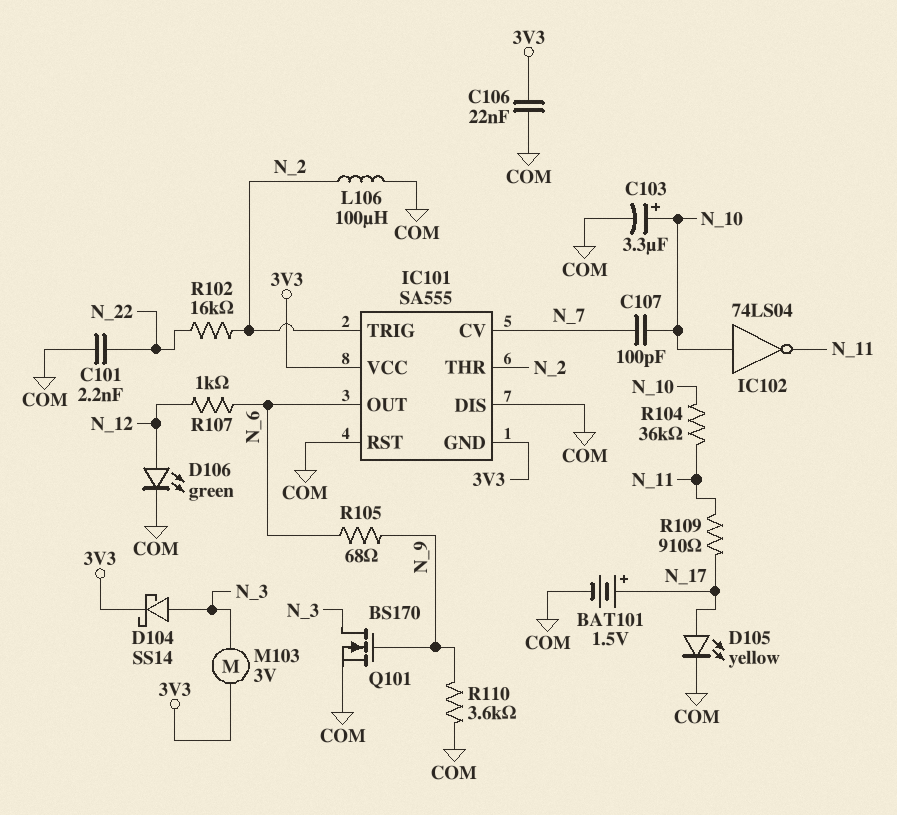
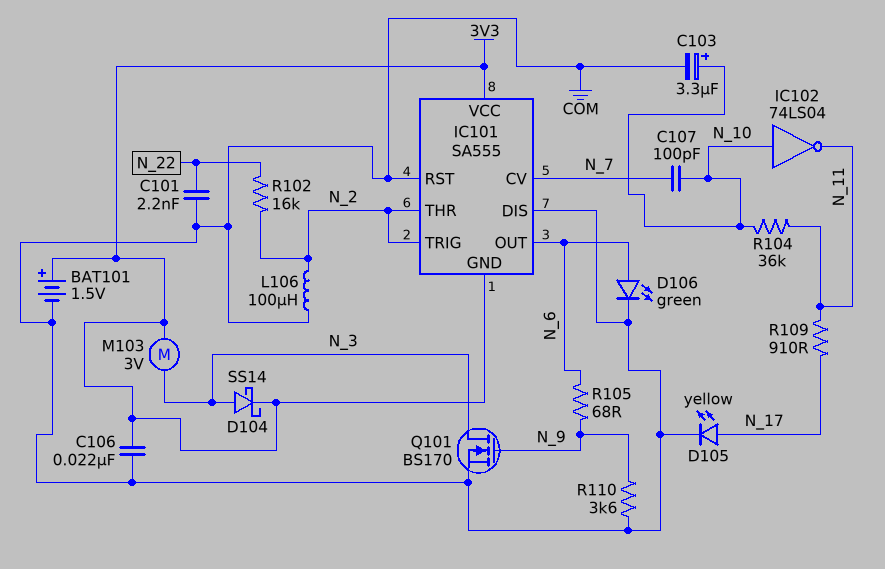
BAT101: 1.5V (plus N_17, minus COM) -> 1.5V (plus 3V3, minus COM)
D106: LED green (A N_12, K COM) -> LED green (A N_6, K COM)
R107: 1k (N_6, N_12) -> none

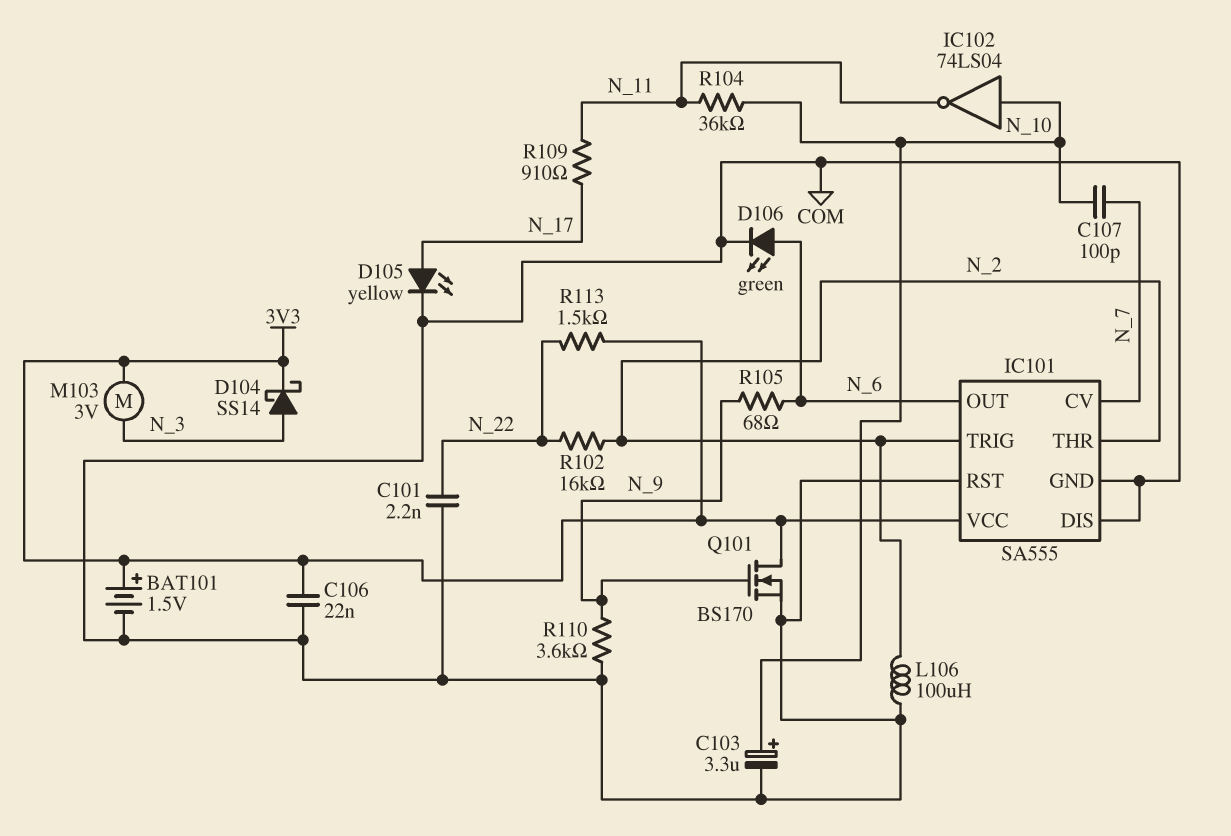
IC101 pin GND: 3V3 -> COM
Q101: NMOS BS170 (G N_9, D N_3, S COM) -> NMOS BS170 (G N_9, D 3V3, S COM)
R113: none -> 1.5k (3V3, N_22)

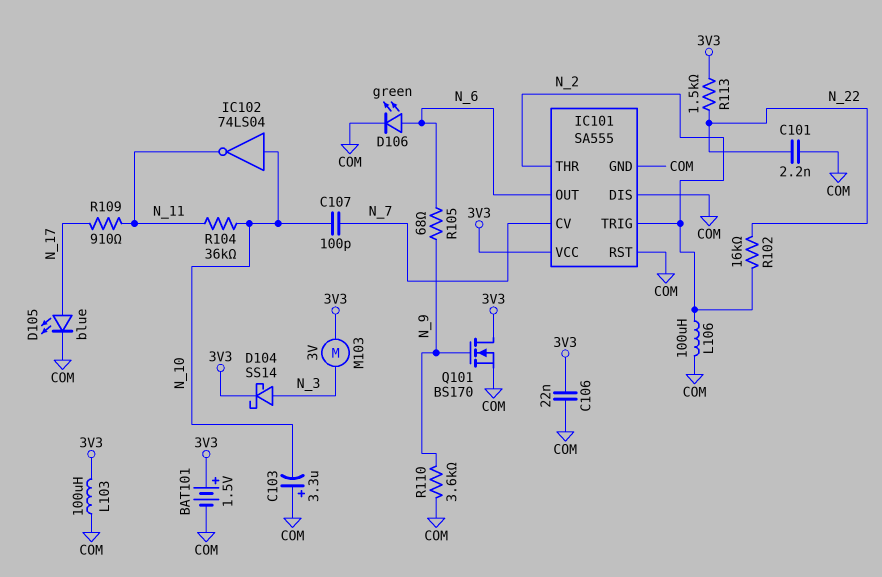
C103: 3.3uF (plus N_10, minus COM) -> 3.3uF (plus COM, minus N_10)
D105: LED yellow (A N_17, K COM) -> LED blue (A N_17, K COM)
L103: none -> 100uH (3V3, COM)

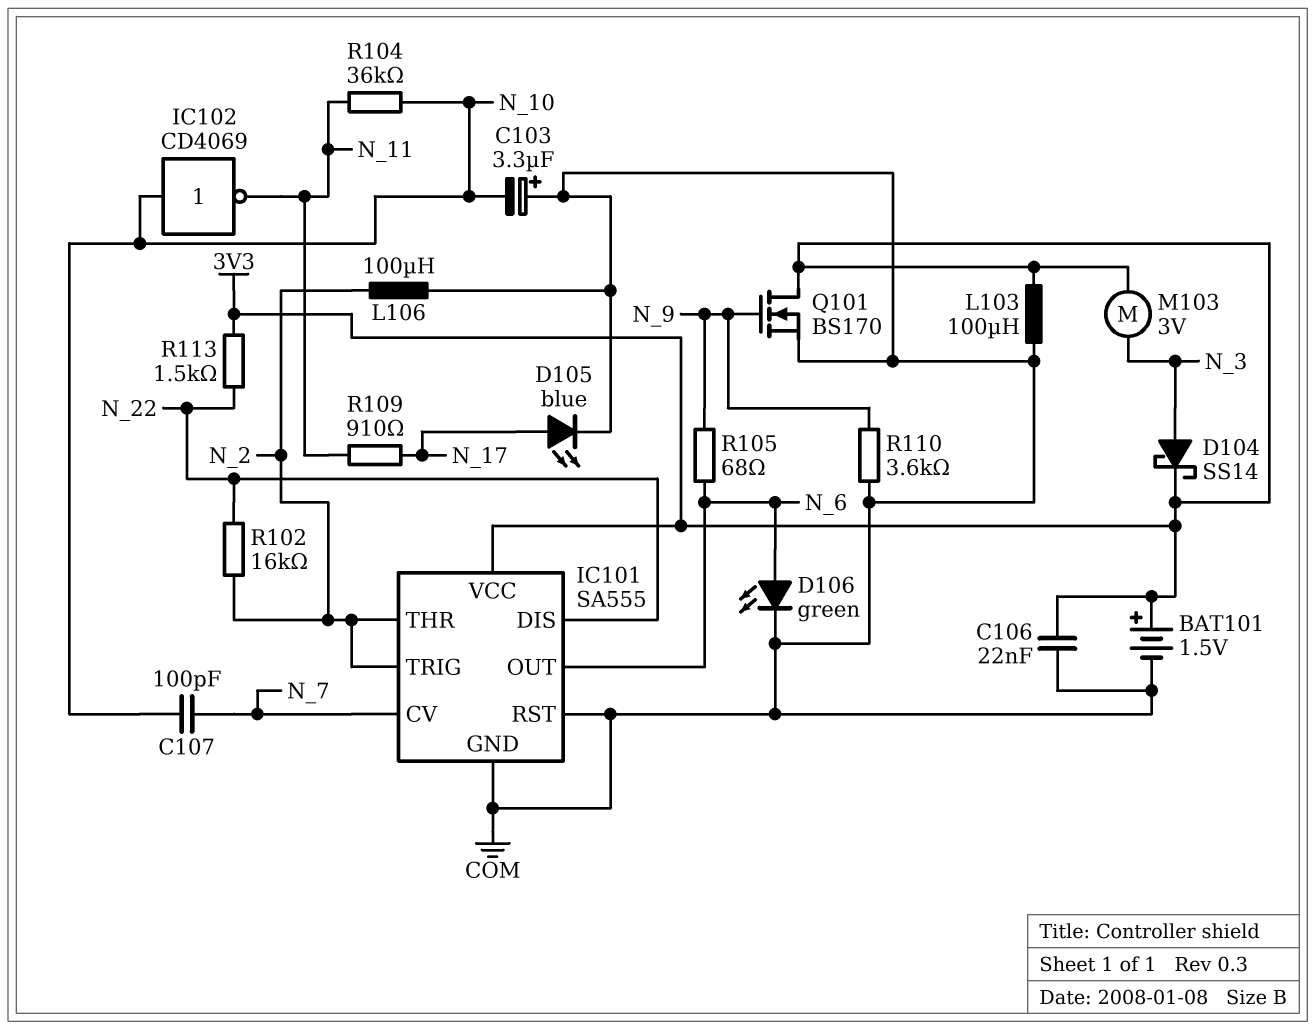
C101: 2.2nF (COM, N_22) -> none
IC101 pin DIS: COM -> N_22
IC102: NOT 74LS04 (in N_10, out N_11) -> NOT CD4069 (in N_10, out N_11)

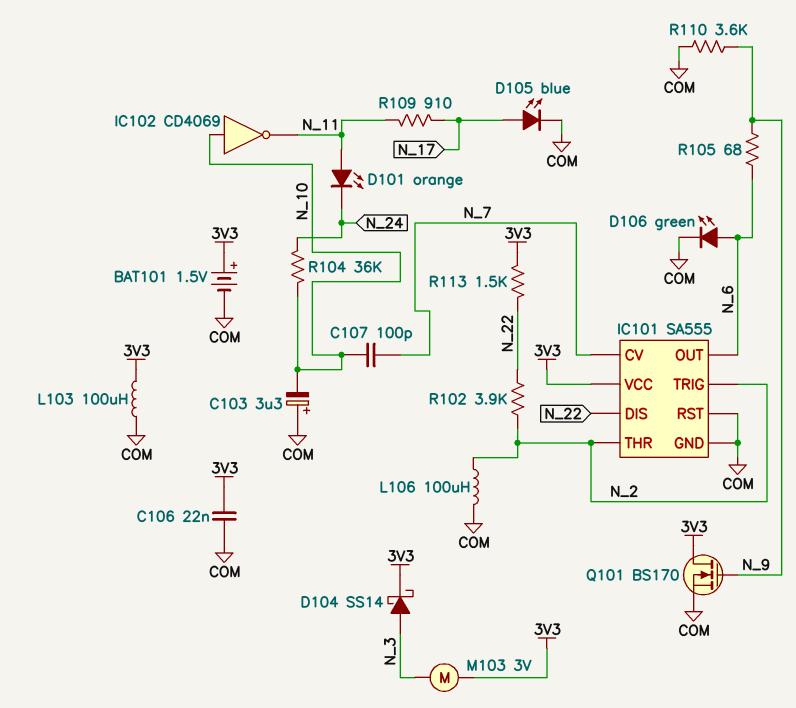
D101: none -> LED orange (A N_11, K N_24)
R102: 16k (N_2, N_22) -> 3.9k (N_2, N_22)
R104: 36k (N_10, N_11) -> 36k (N_10, N_24)

